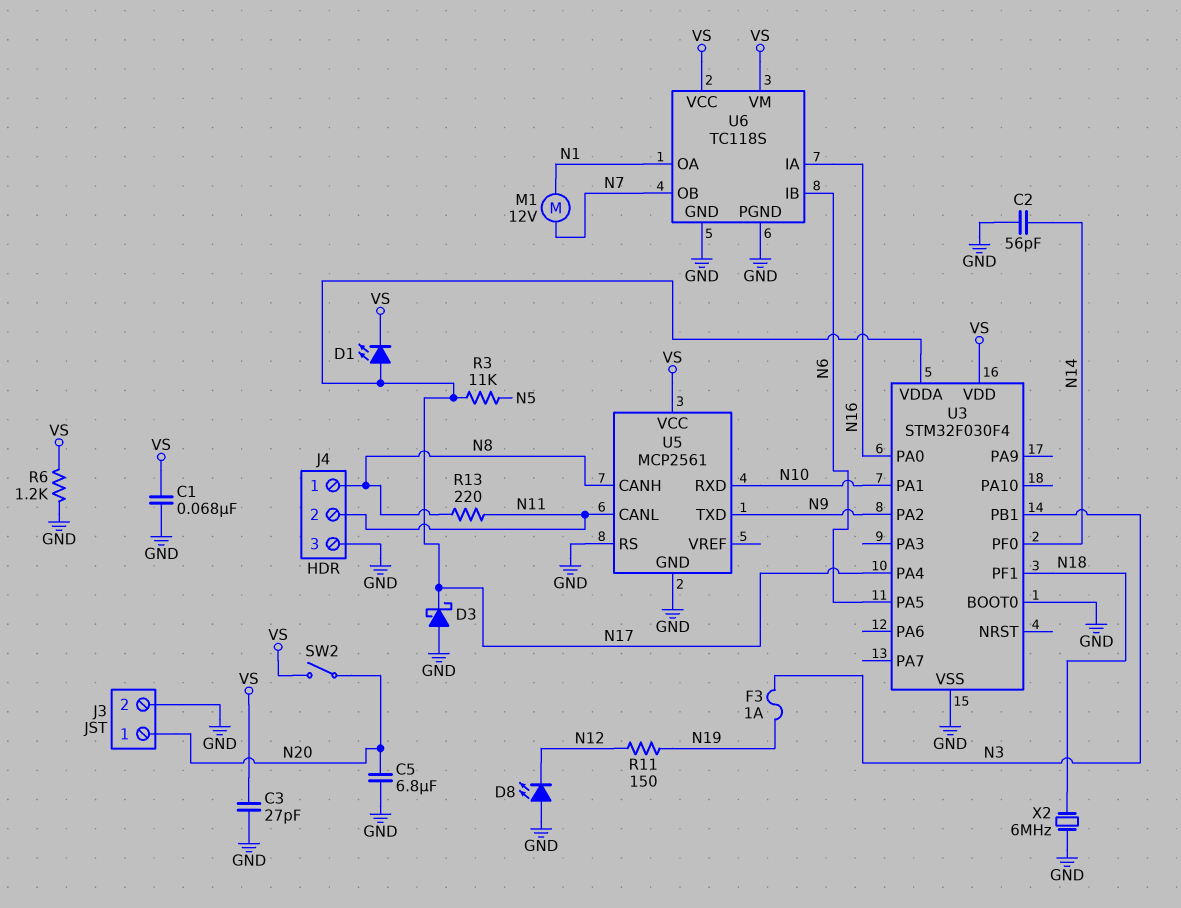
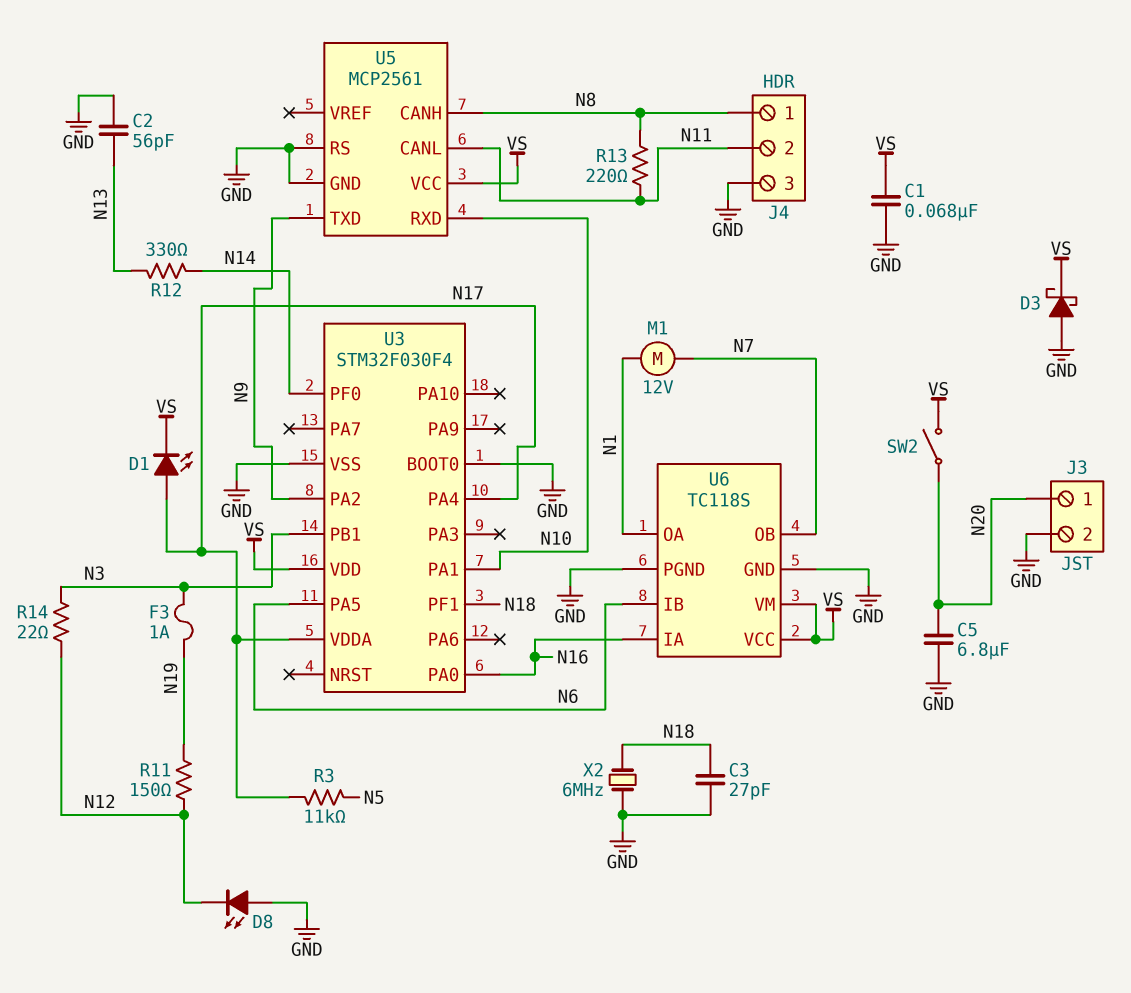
C2: 56pF (GND, N14) -> 56pF (GND, N13)
C3: 27pF (GND, VS) -> 27pF (GND, N18)
D3: schottky (A GND, K N17) -> schottky (A GND, K VS)
R6: 1.2k (GND, VS) -> none
R12: none -> 330 (N13, N14)
R14: none -> 22 (N3, N12)

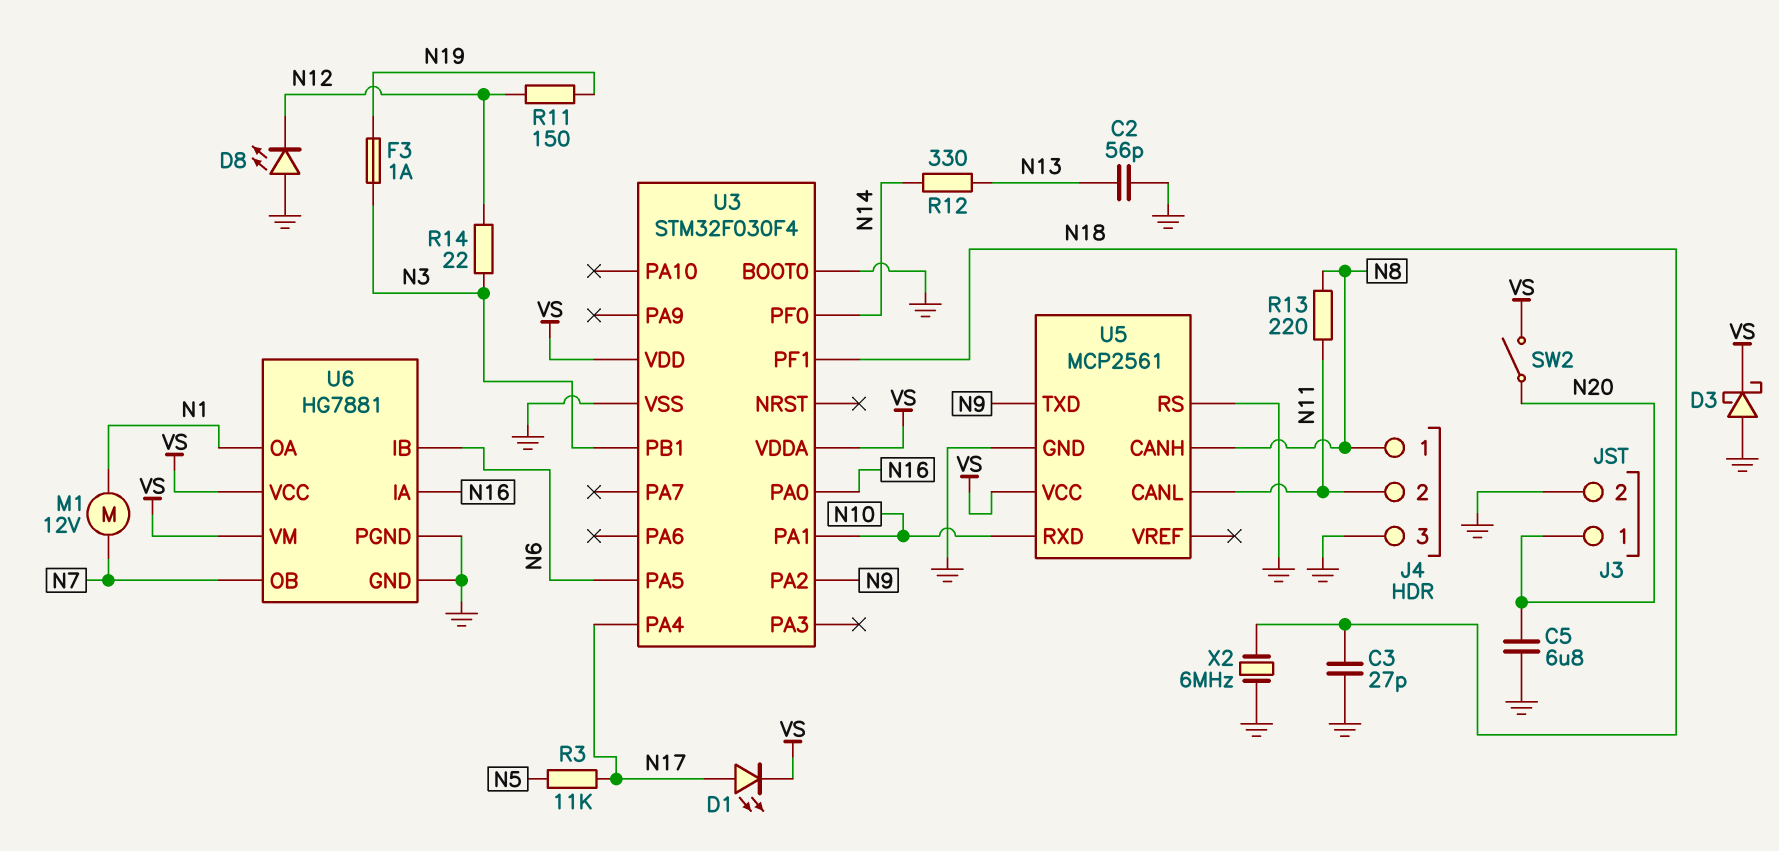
C1: 68nF (GND, VS) -> none
U3 pin VDDA: N17 -> VS
U6: TC118S -> HG7881

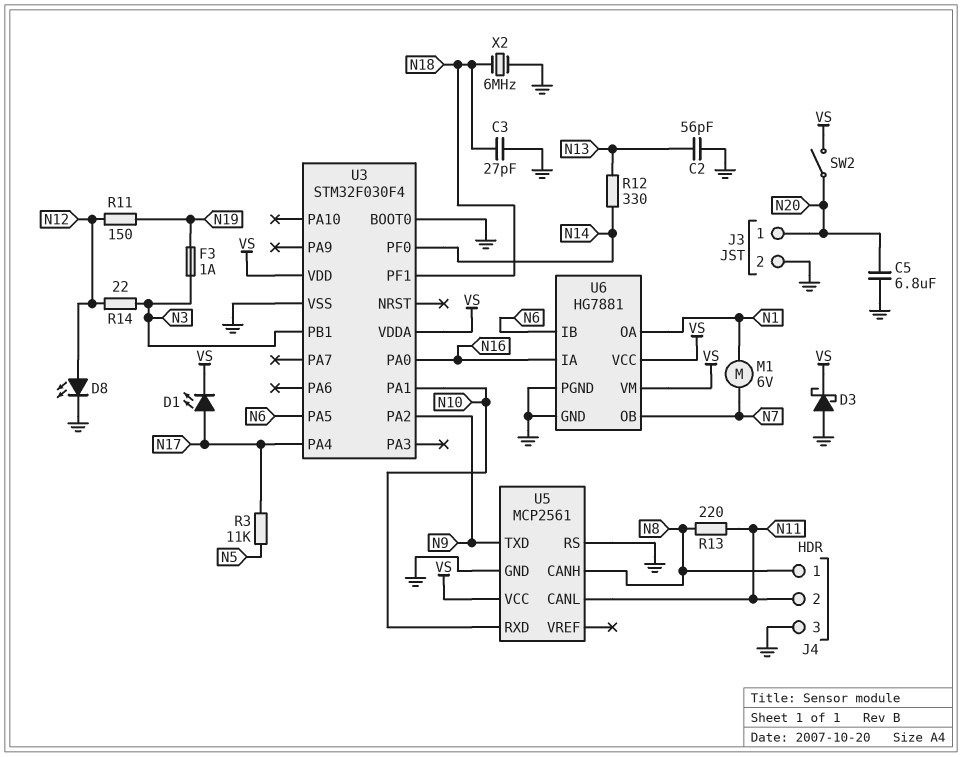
D8: LED (A GND, K N12) -> LED (A N12, K GND)
M1: motor 12V (N1, N7) -> motor 6V (N1, N7)

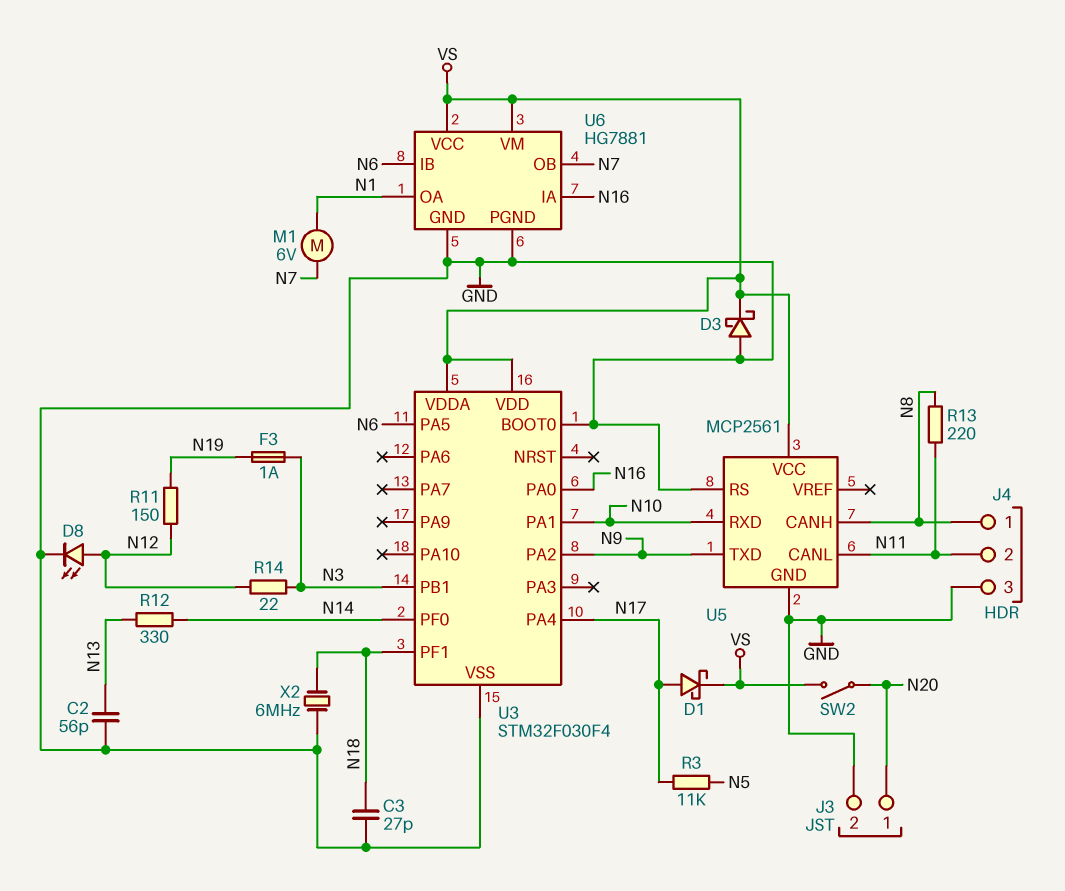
C5: 6.8uF (GND, N20) -> none
D1: LED (A N17, K VS) -> schottky (A N17, K VS)

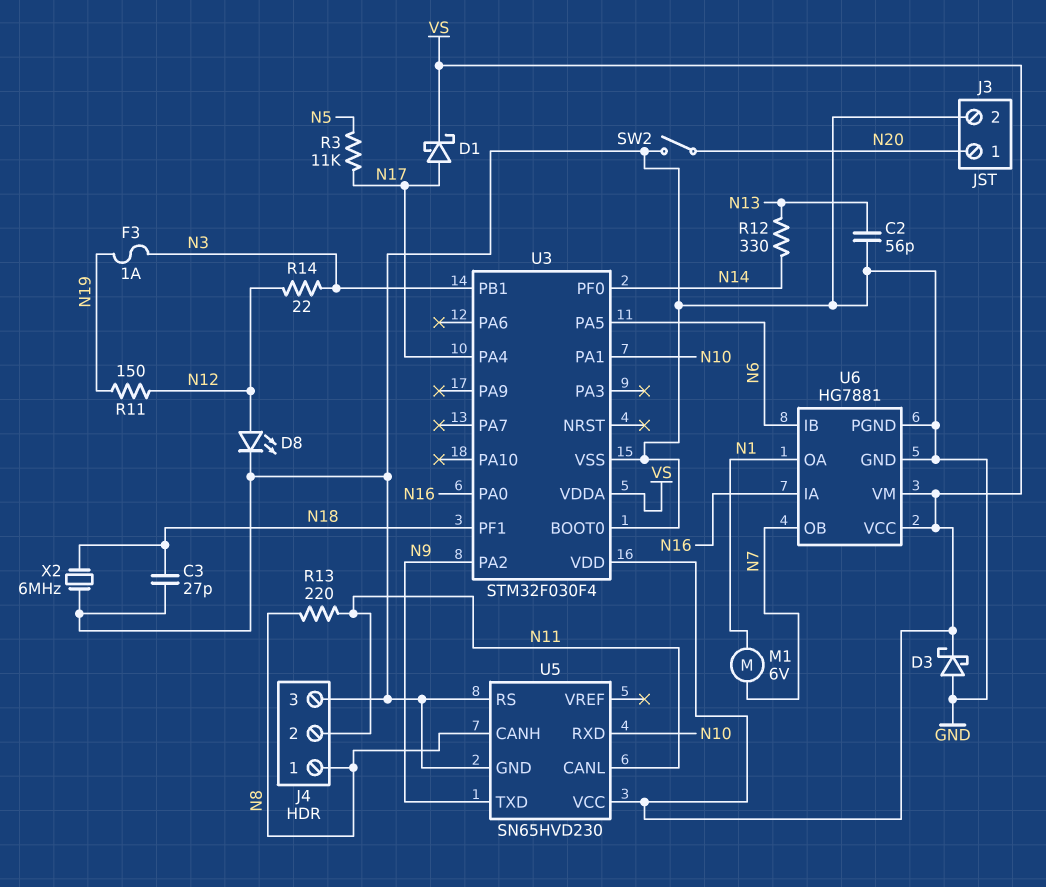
SW2: switch (N20, VS) -> switch (GND, N20)
U5: MCP2561 -> SN65HVD230

